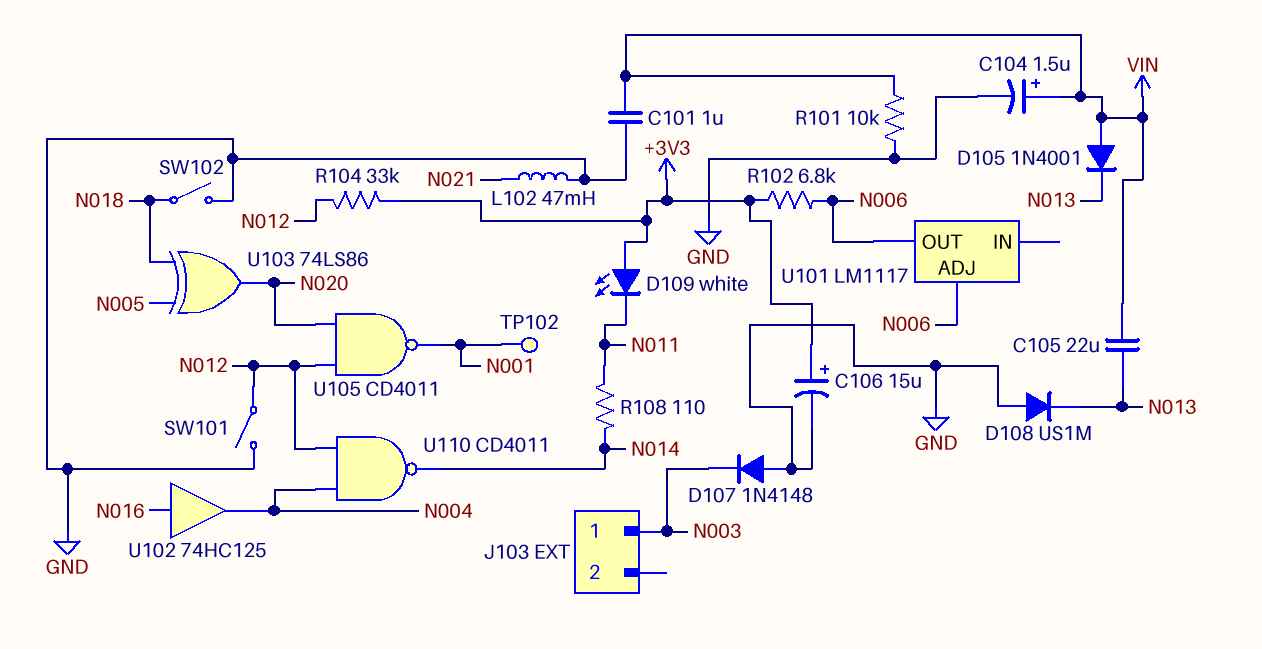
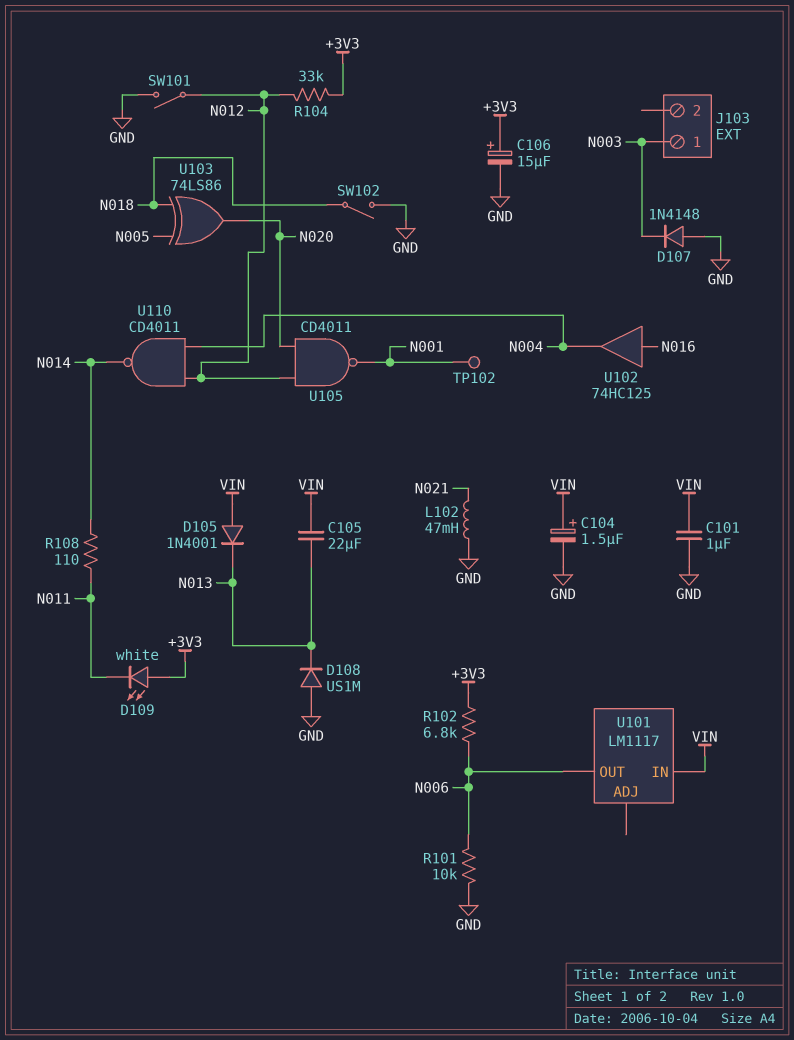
R101: 10k (GND, VIN) -> 10k (GND, N006)
U101 pin ADJ: N006 -> none
U101 pin IN: none -> VIN

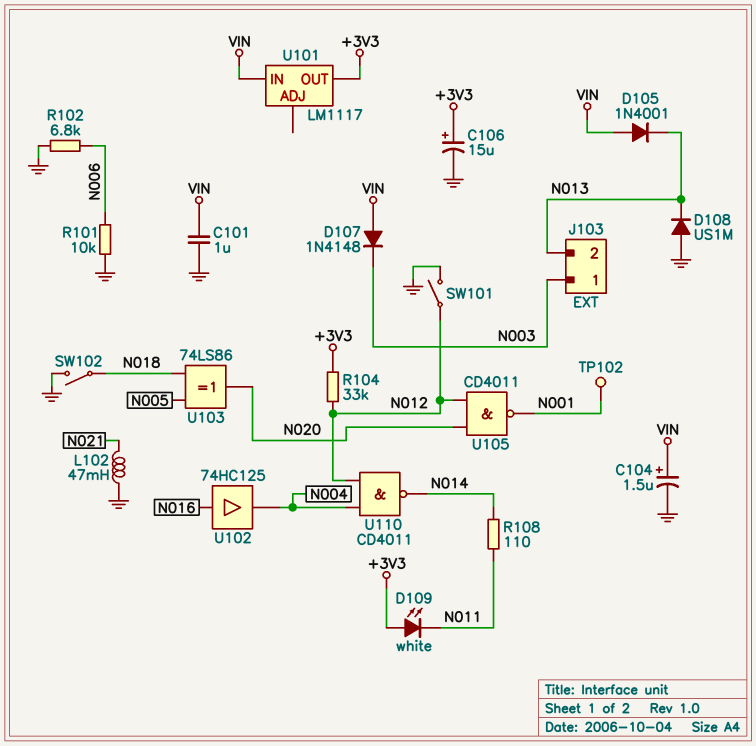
C105: 22uF (N013, VIN) -> none
D107: diode 1N4148 (A GND, K N003) -> diode 1N4148 (A VIN, K N003)
J103 pin 2: none -> N013
R102: 6.8k (+3V3, N006) -> 6.8k (GND, N006)
U101 pin OUT: N006 -> +3V3

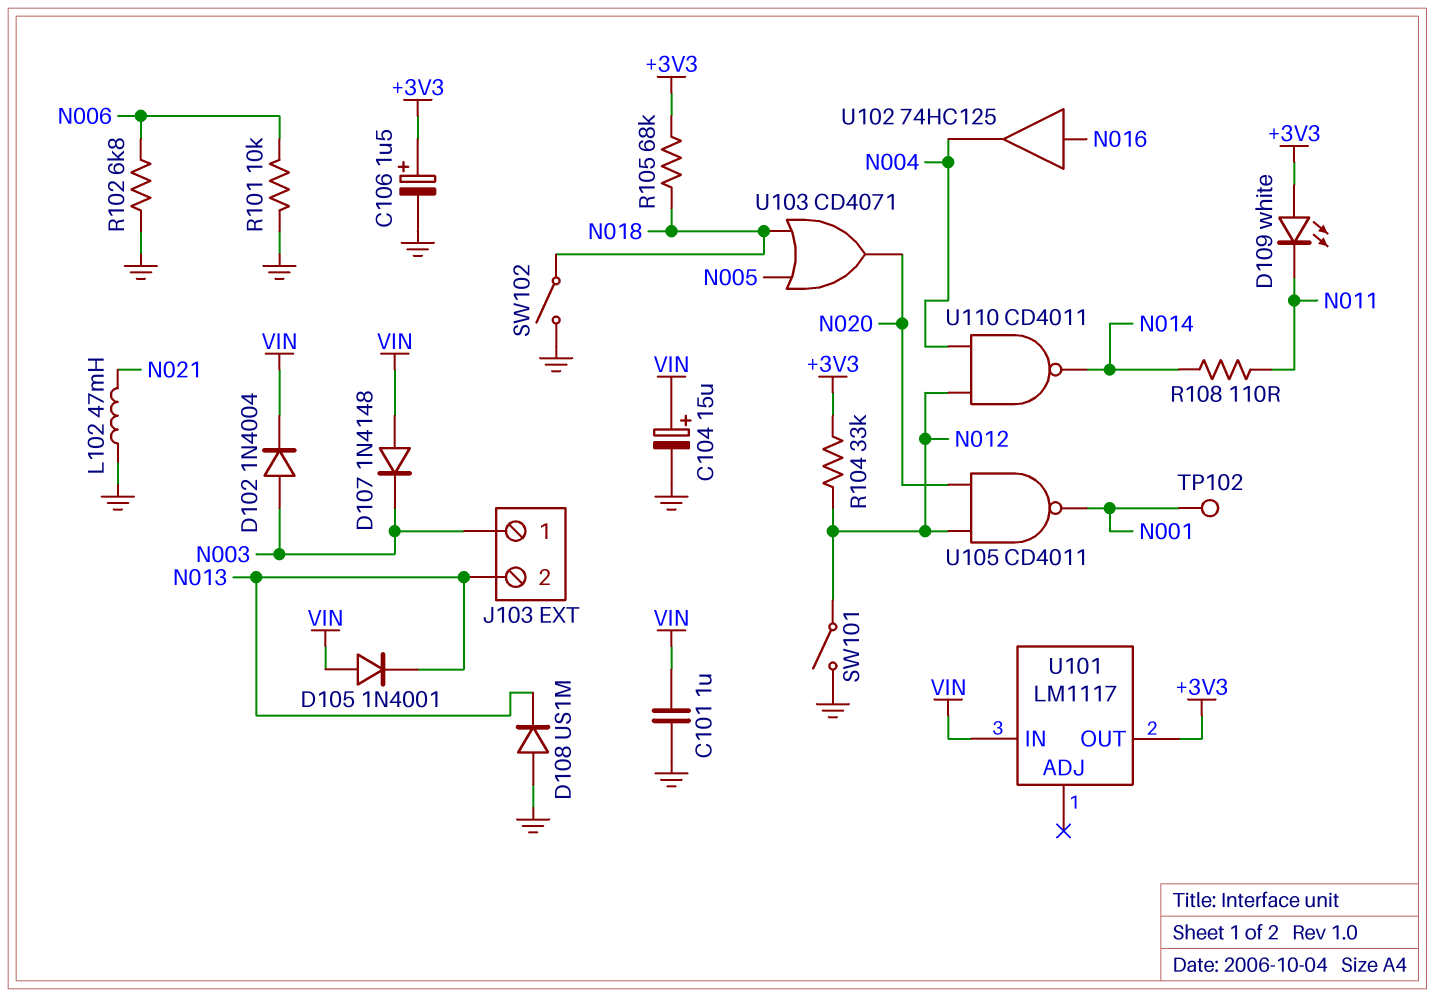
C104: 1.5uF (plus VIN, minus GND) -> 15uF (plus VIN, minus GND)
C106: 15uF (plus +3V3, minus GND) -> 1.5uF (plus +3V3, minus GND)
D102: none -> diode 1N4004 (A N003, K VIN)
R105: none -> 68k (+3V3, N018)
U103: XOR 74LS86 (in N005, in N018, out N020) -> OR CD4071 (in N005, in N018, out N020)

